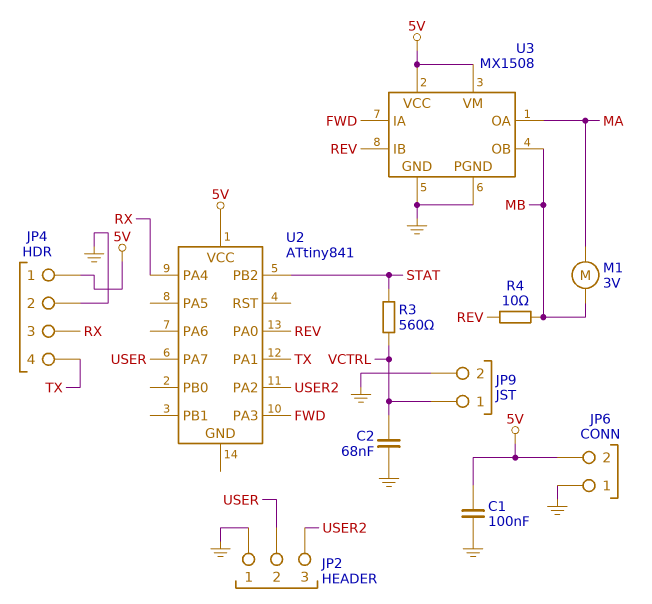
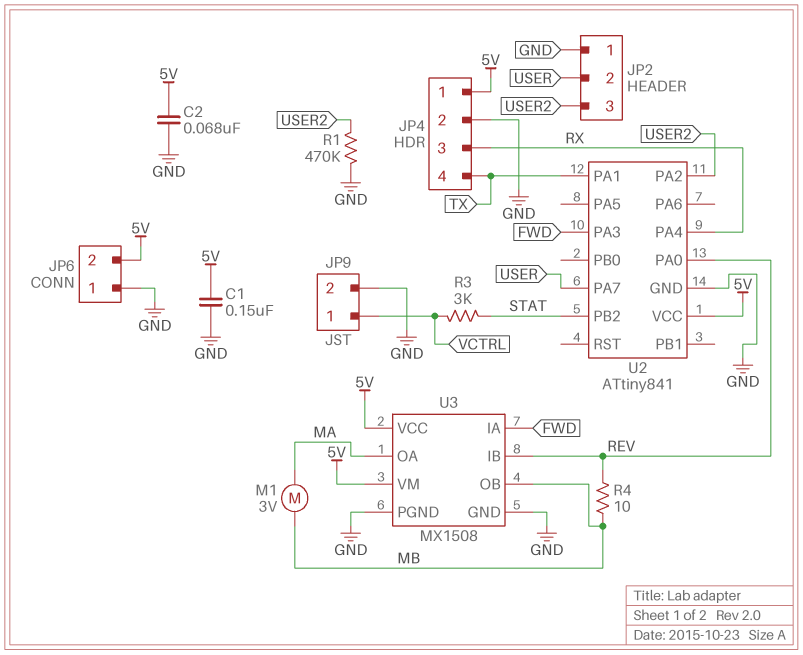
C1: 100nF (5V, GND) -> 150nF (5V, GND)
C2: 68nF (GND, VCTRL) -> 68nF (5V, GND)
R1: none -> 470k (GND, USER2)
R3: 560 (STAT, VCTRL) -> 3k (STAT, VCTRL)
U2 pin GND: none -> GND

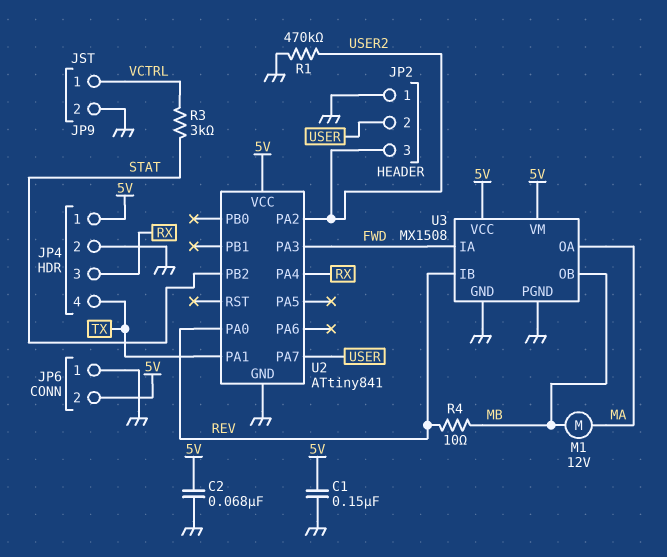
M1: motor 3V (MA, MB) -> motor 12V (MA, MB)

